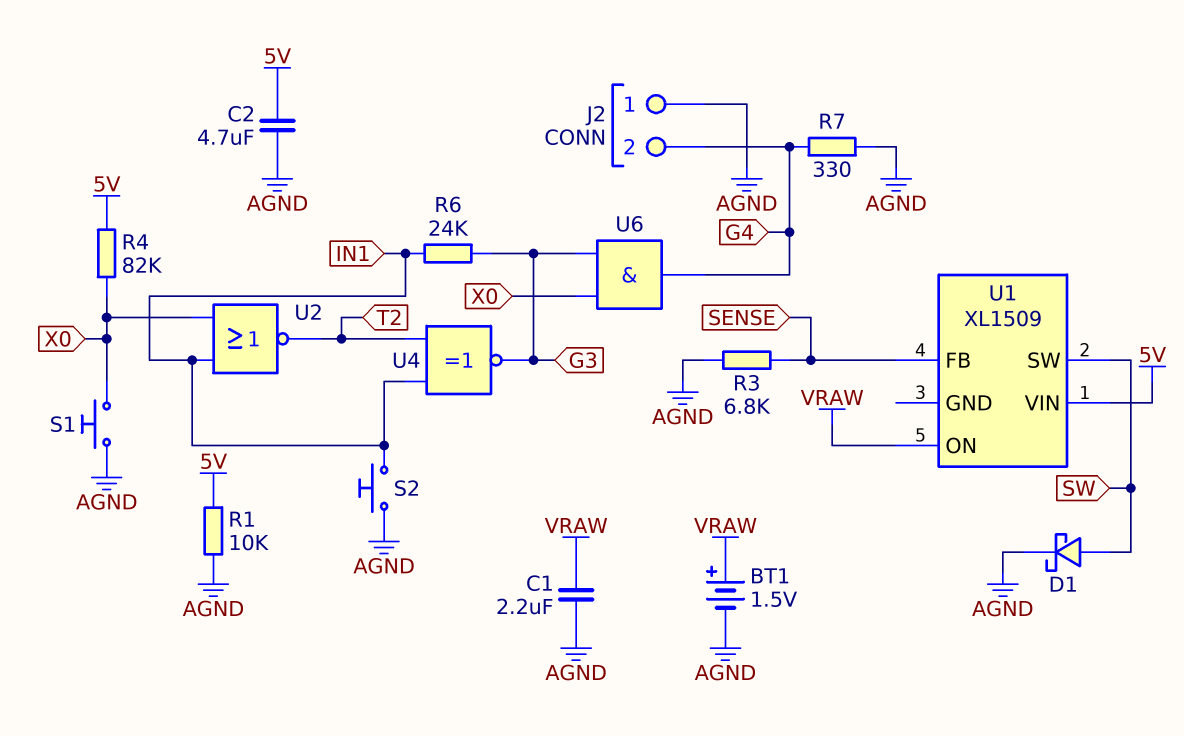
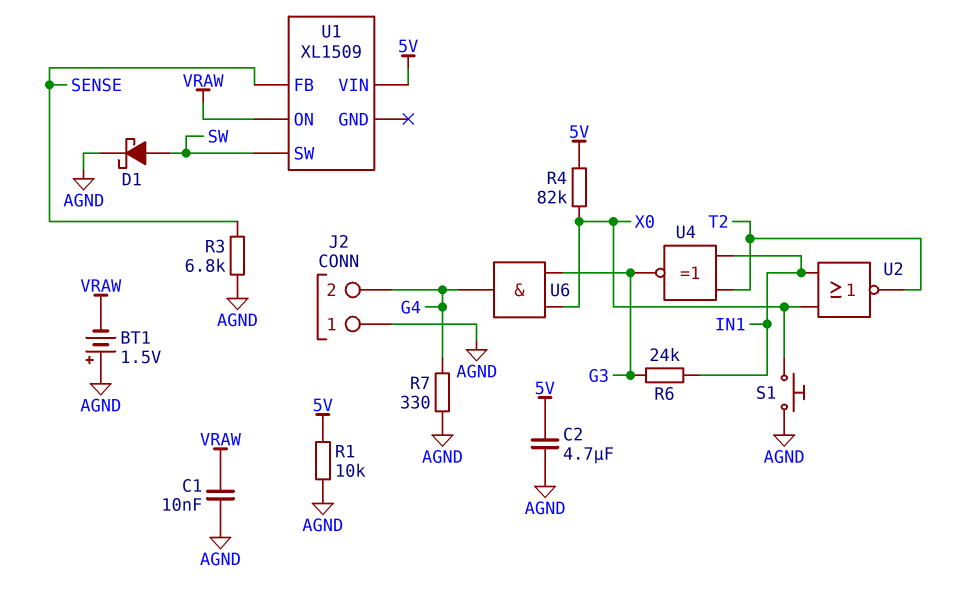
BT1: 1.5V (plus VRAW, minus AGND) -> 1.5V (plus AGND, minus VRAW)
C1: 2.2uF (AGND, VRAW) -> 10nF (AGND, VRAW)
S2: button (AGND, IN1) -> none

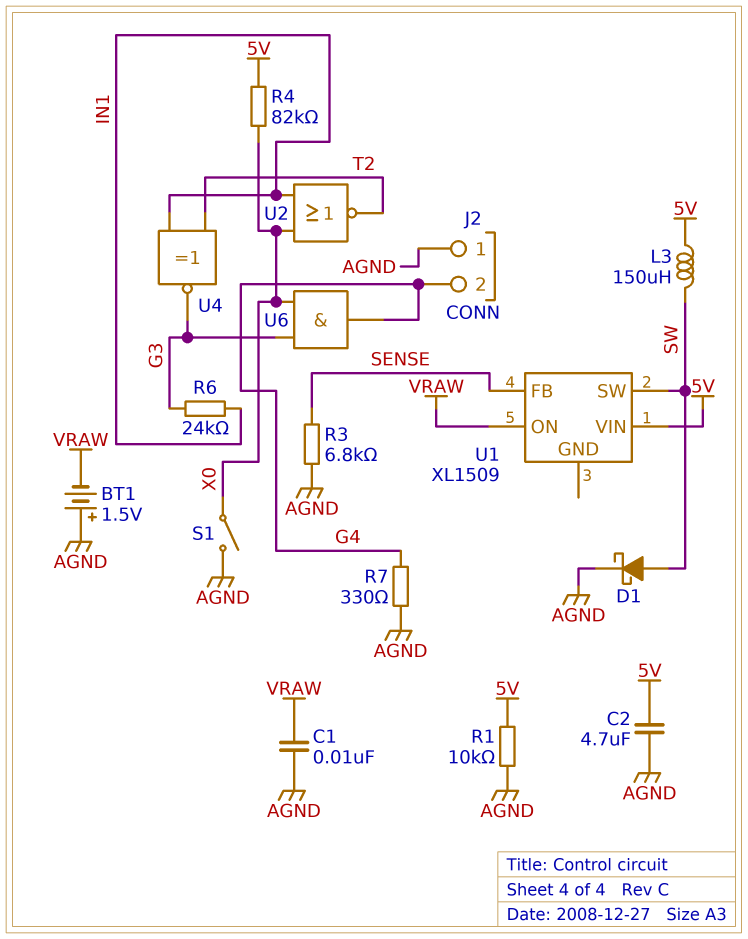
L3: none -> 150uH (5V, SW)
S1: button (AGND, X0) -> switch (AGND, X0)

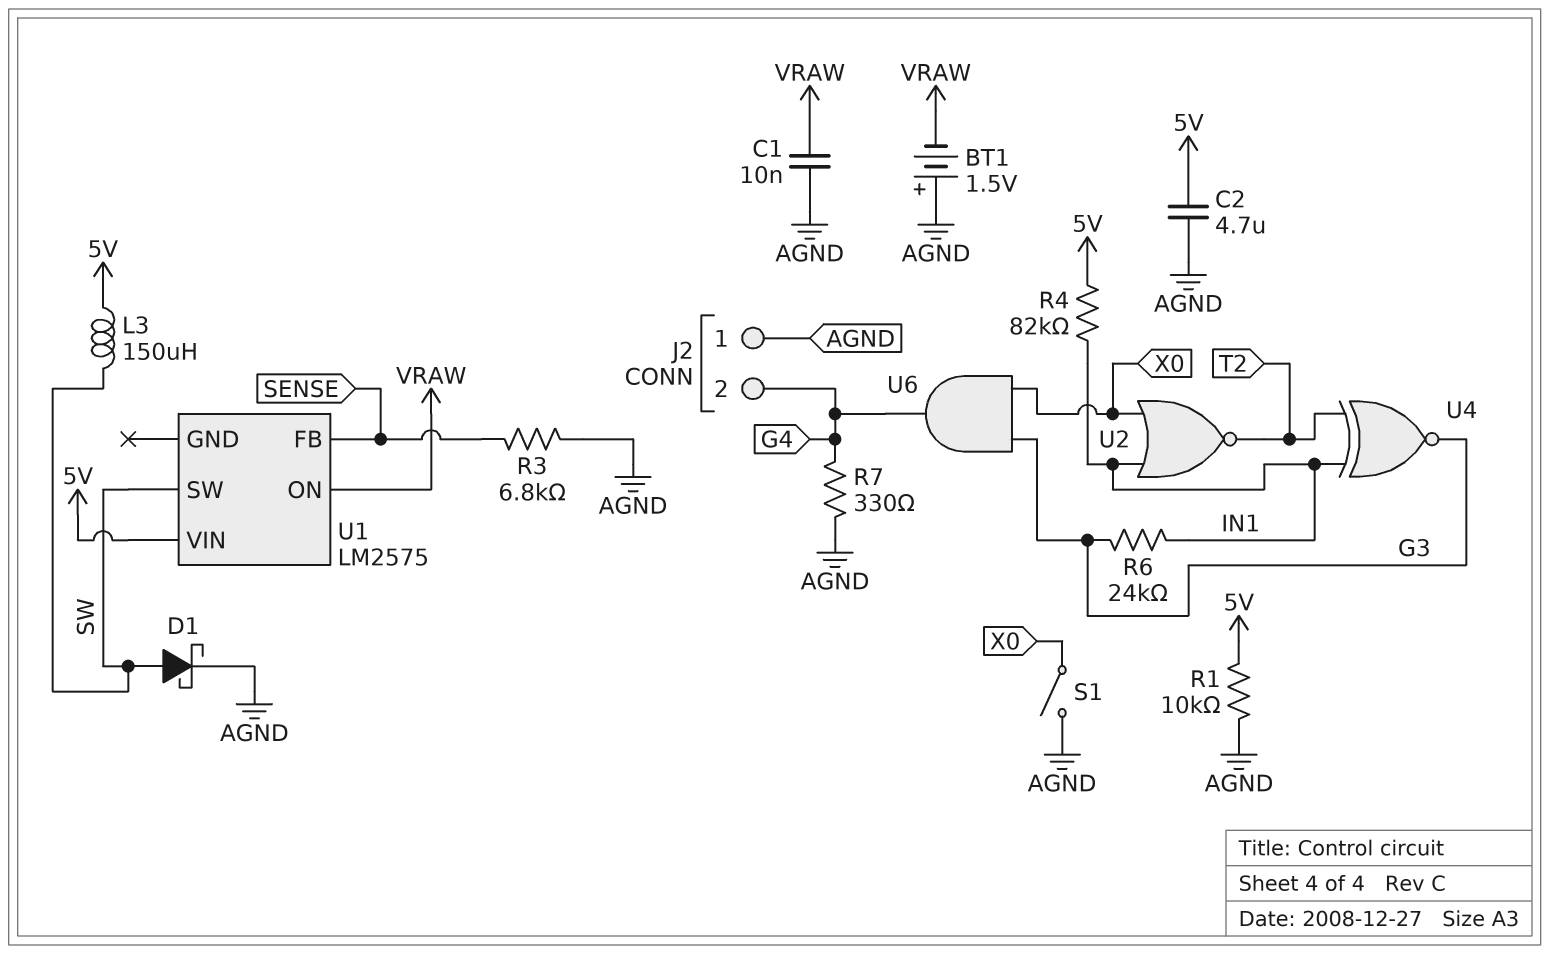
R4: 82k (5V, X0) -> 82k (5V, IN1)
U1: XL1509 -> LM2575

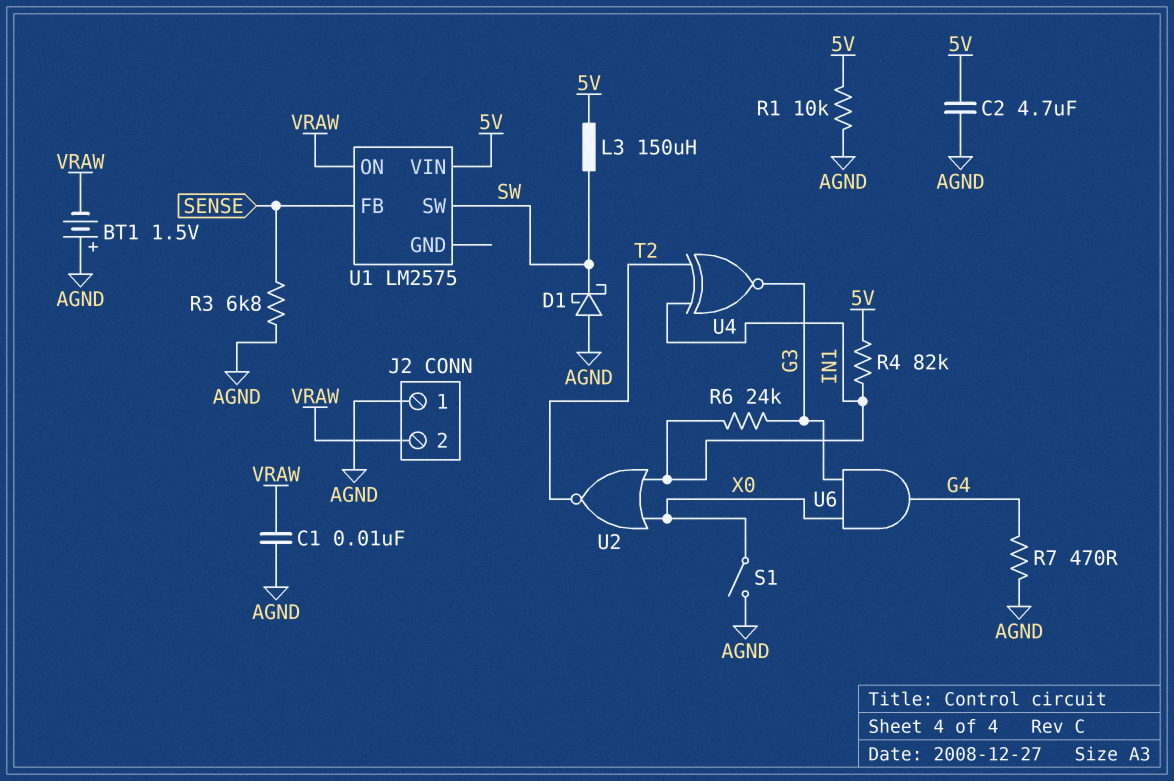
D1: schottky (A SW, K AGND) -> schottky (A AGND, K SW)
J2 pin 2: G4 -> VRAW
R7: 330 (AGND, G4) -> 470 (AGND, G4)

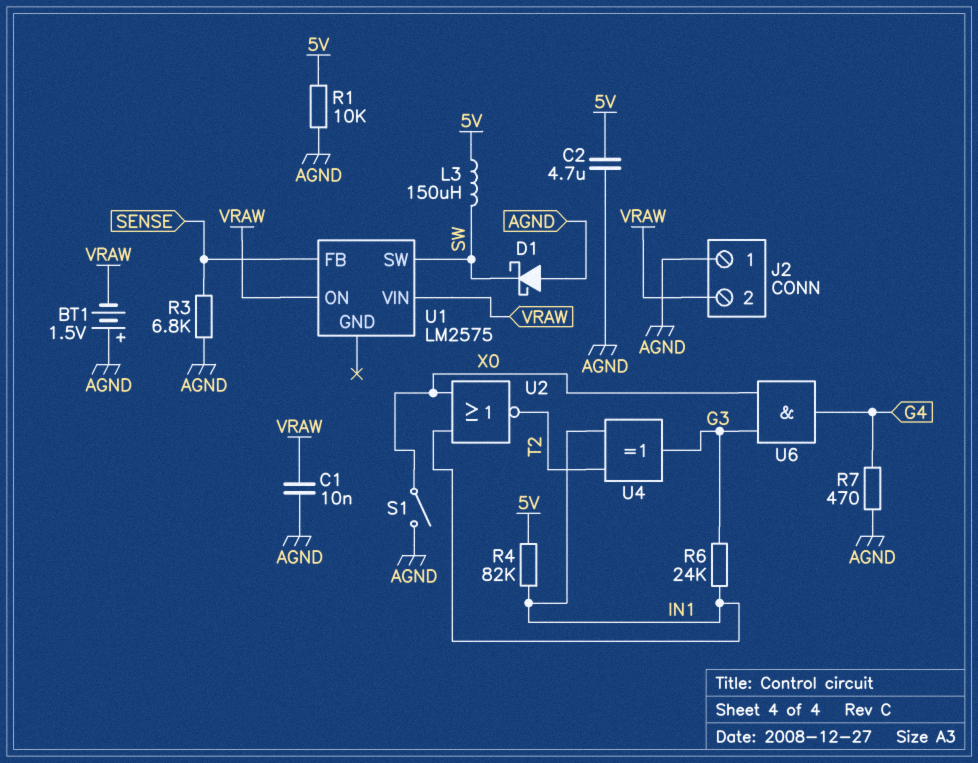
U1 pin VIN: 5V -> VRAW
U4: XNOR (in IN1, in T2, out G3) -> XOR (in IN1, in T2, out G3)

